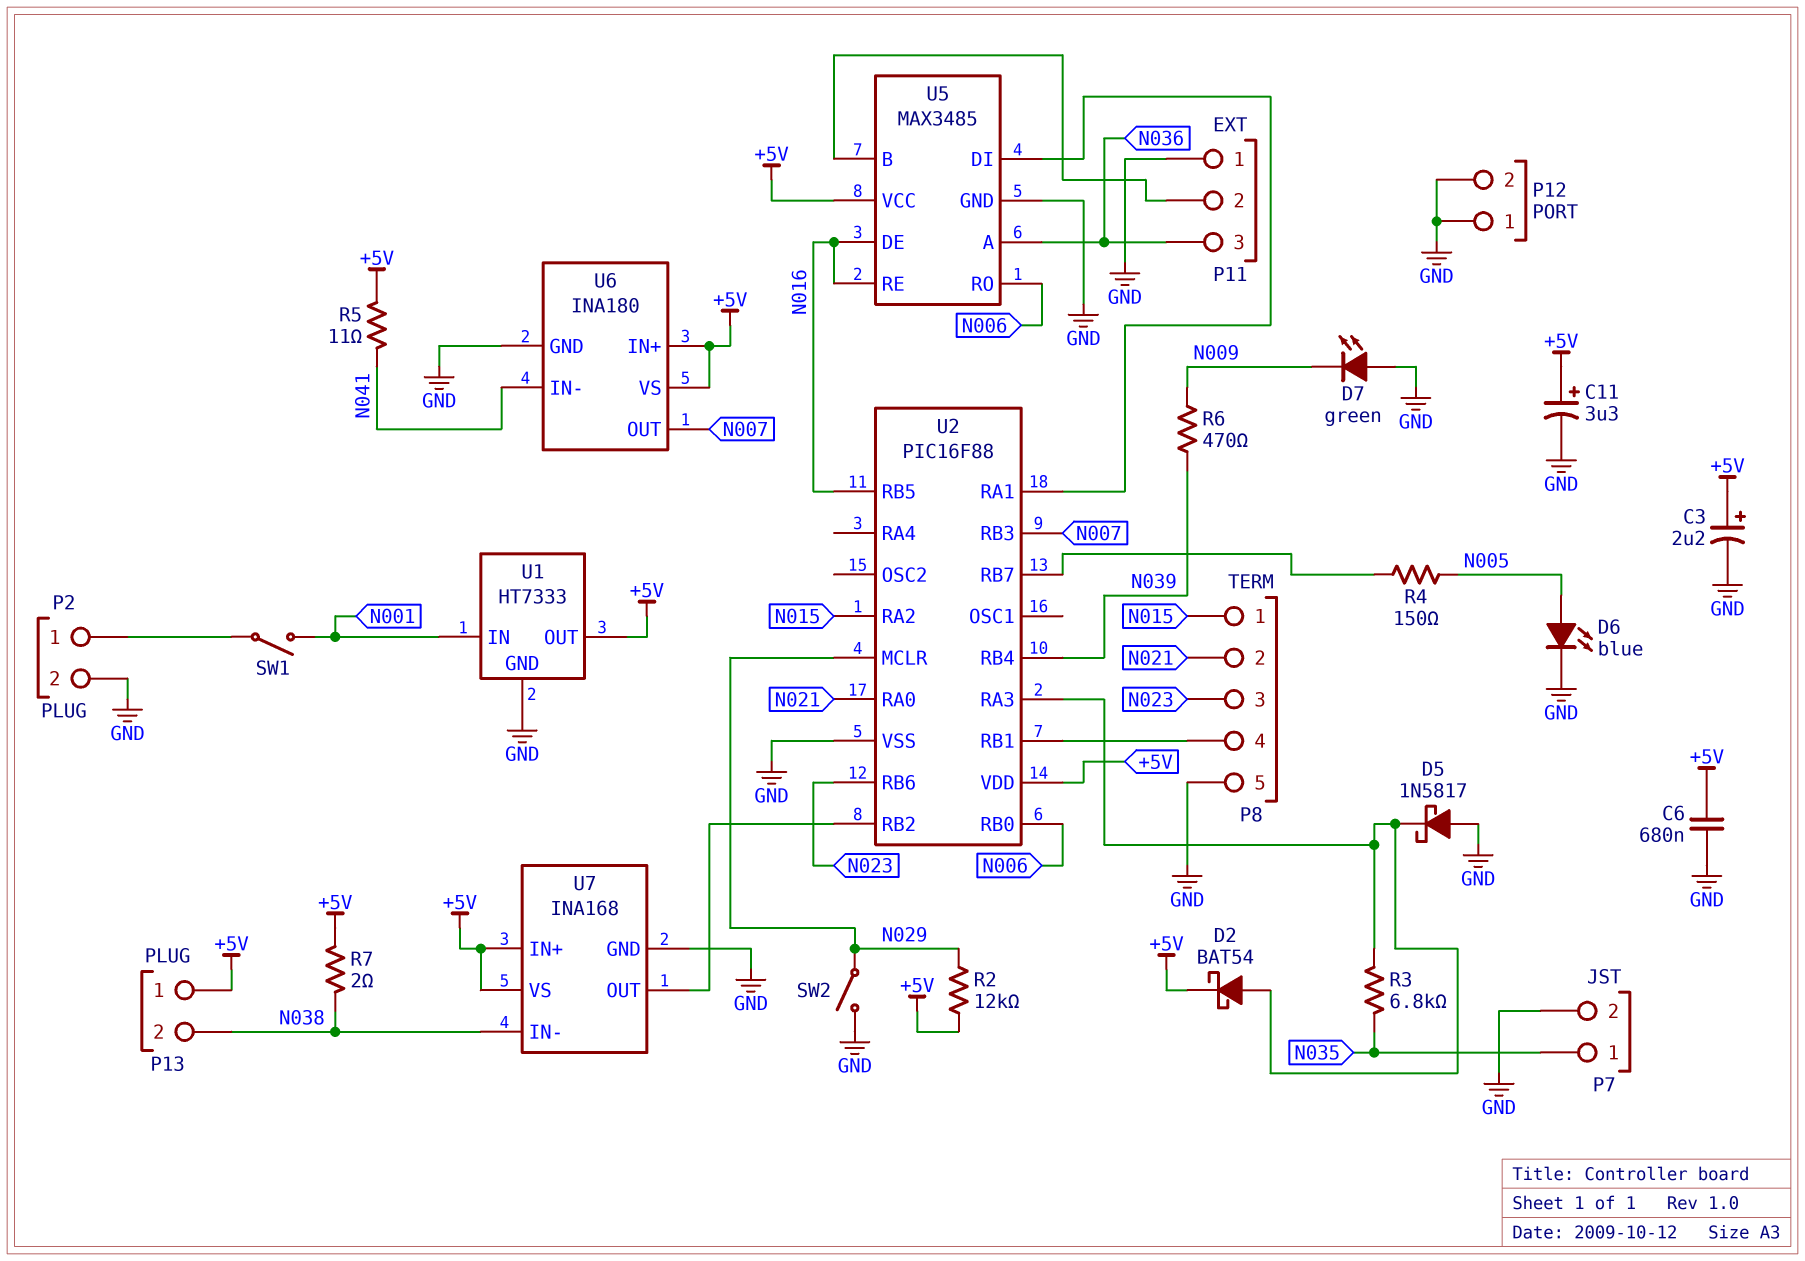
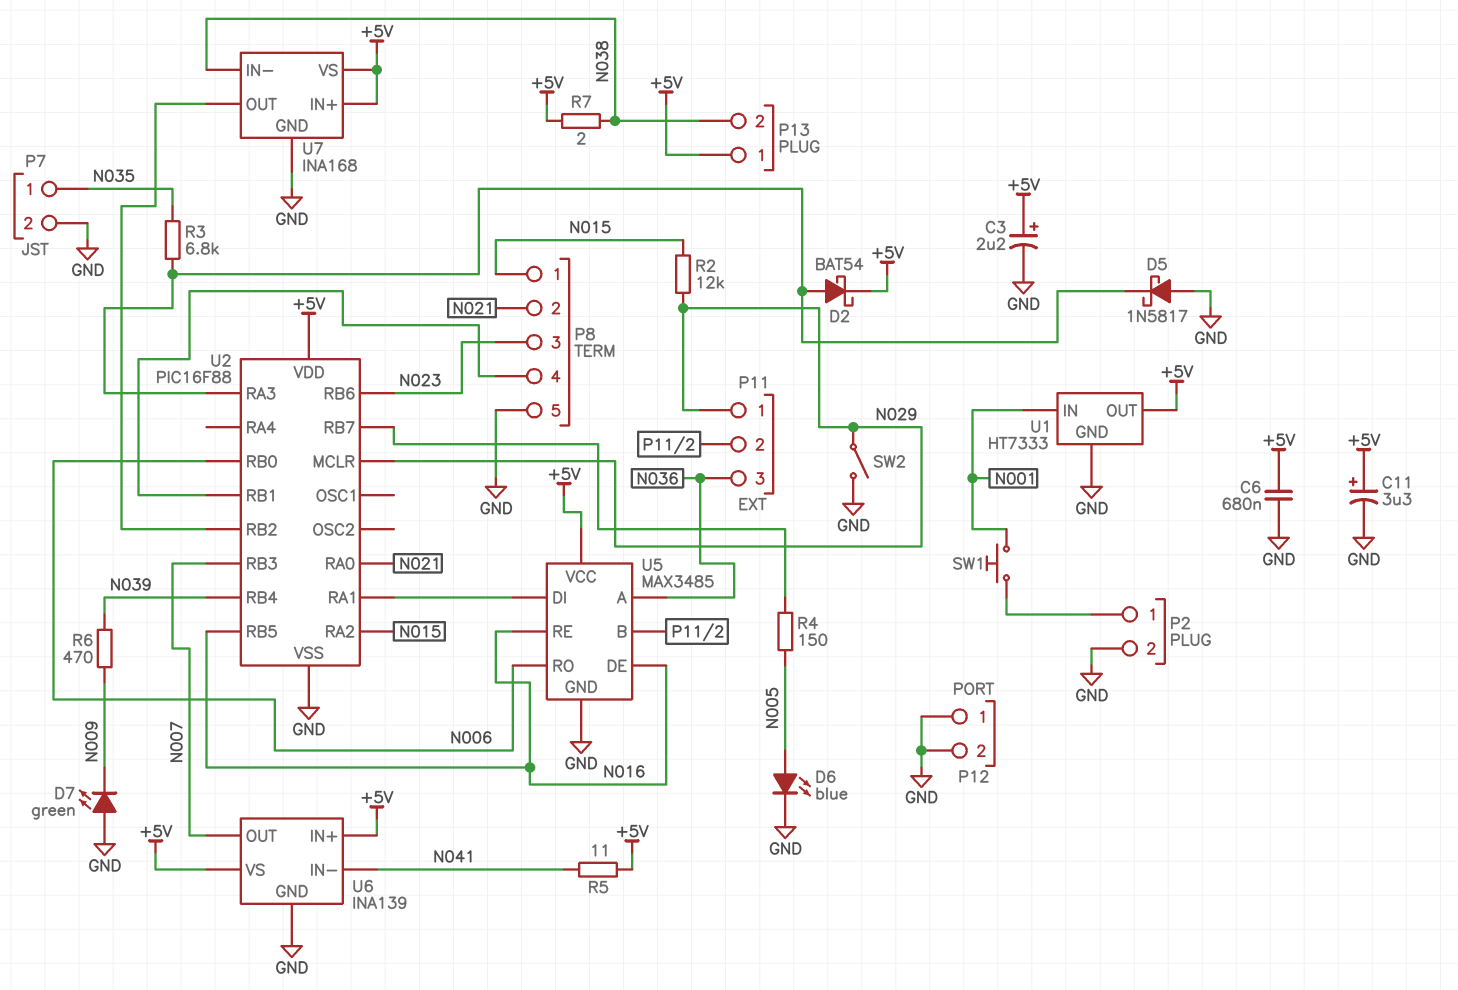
P11 pin 1: GND -> N029
R2: 12k (+5V, N029) -> 12k (N015, N029)
SW1: switch (N001, P2/1) -> button (N001, P2/1)
U6: INA180 -> INA139

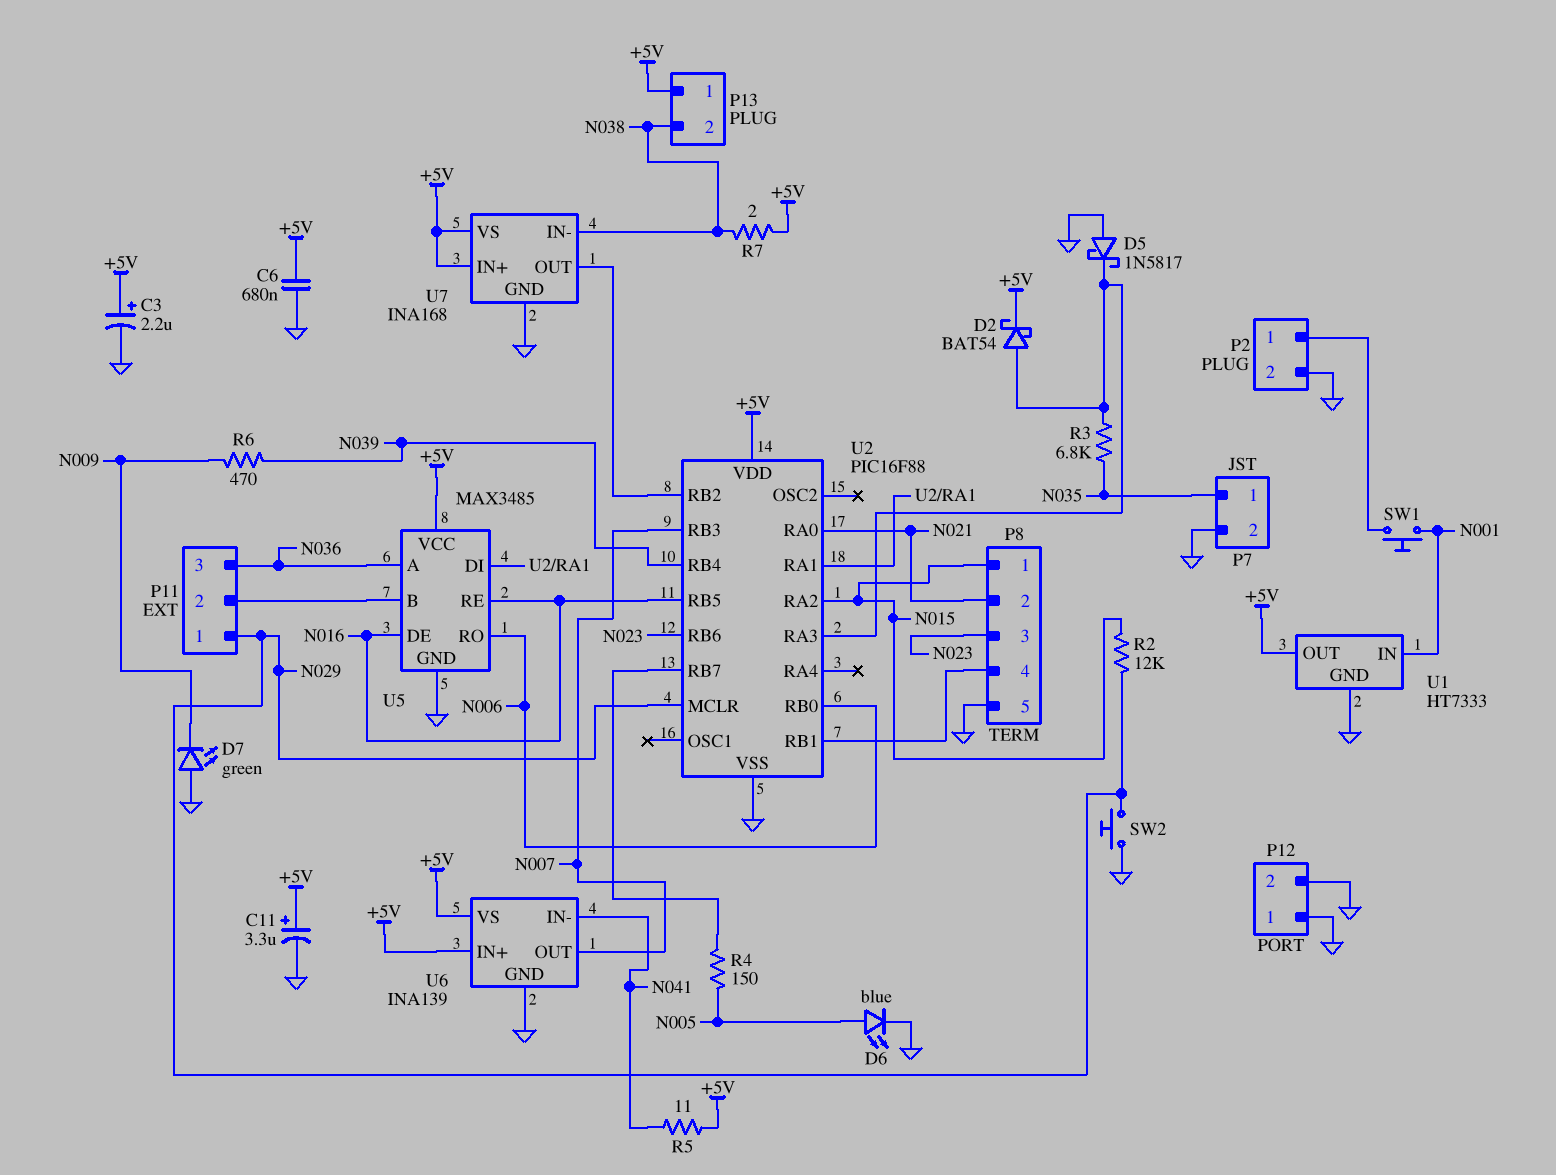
SW2: switch (GND, N029) -> button (GND, N029)

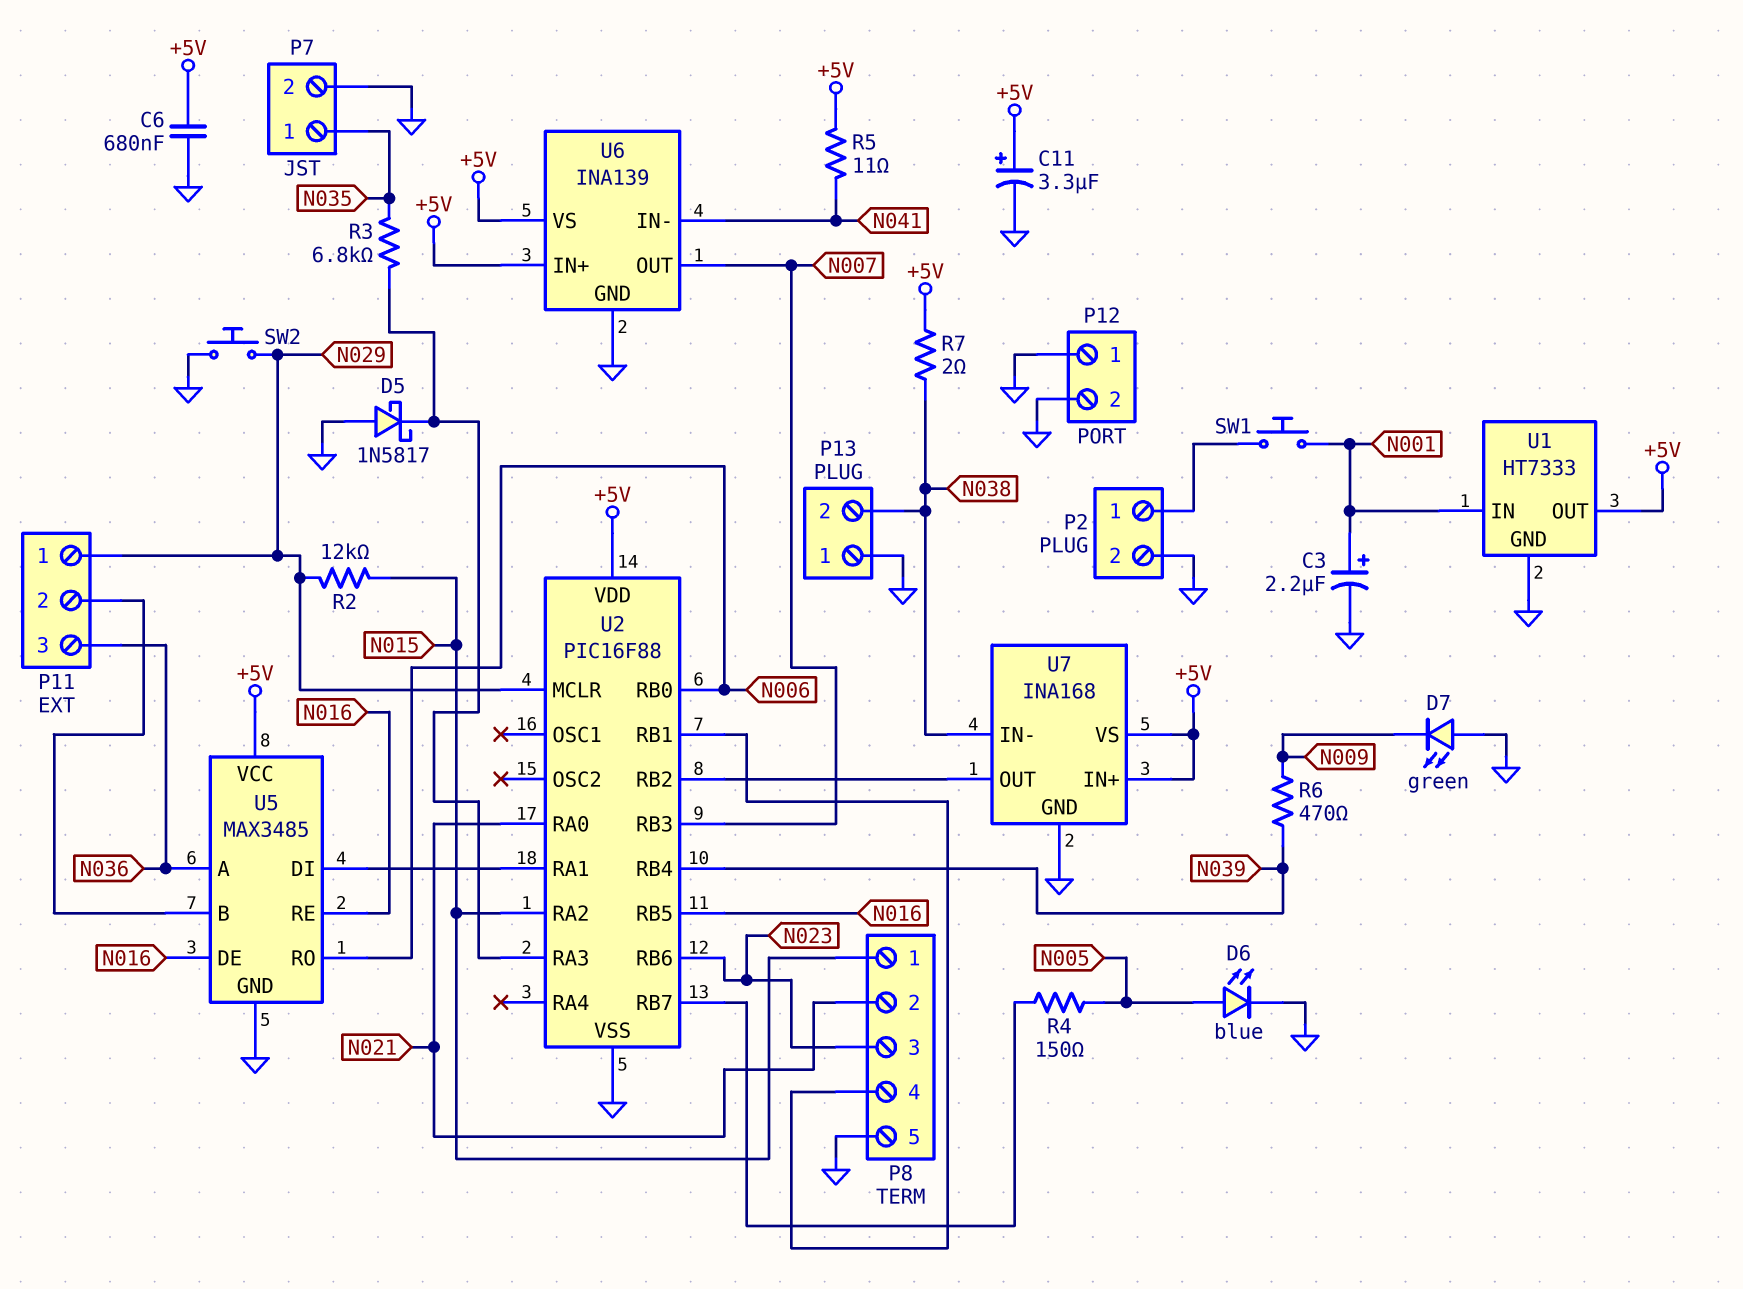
C3: 2.2uF (plus +5V, minus GND) -> 2.2uF (plus N001, minus GND)
D2: schottky BAT54 (A U2/RA3, K +5V) -> none
P13 pin 1: +5V -> GND

